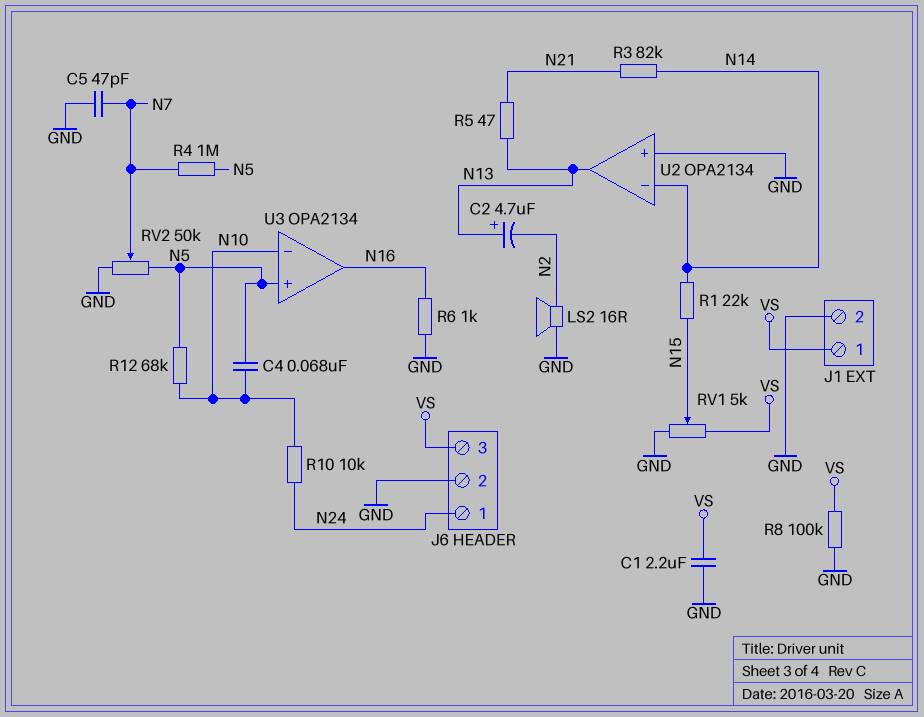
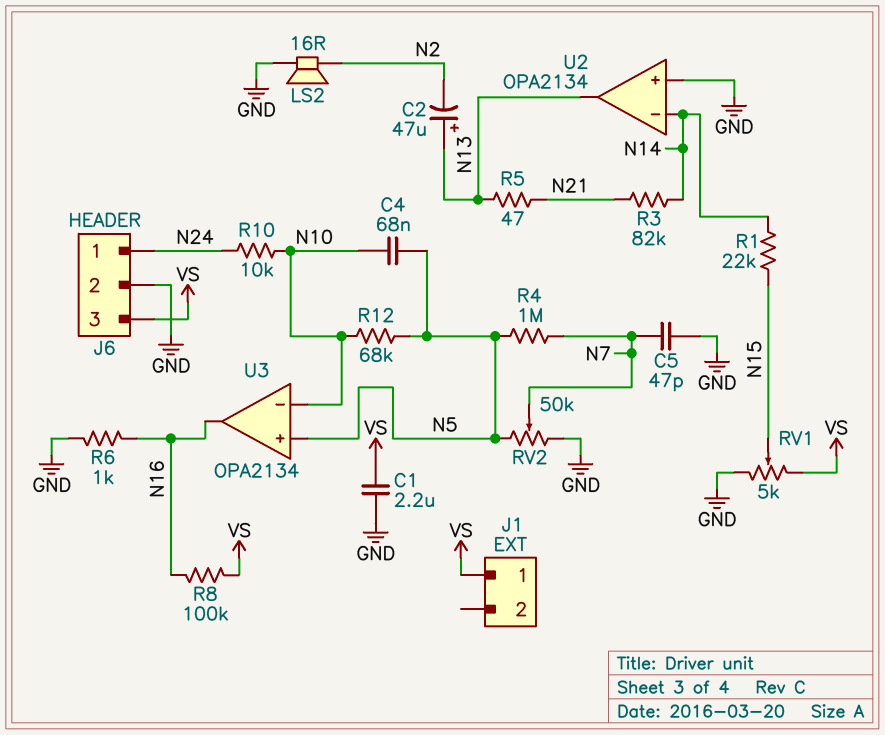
C2: 4.7uF (plus N13, minus N2) -> 47uF (plus N13, minus N2)
J1 pin 2: GND -> none
R8: 100k (GND, VS) -> 100k (N16, VS)

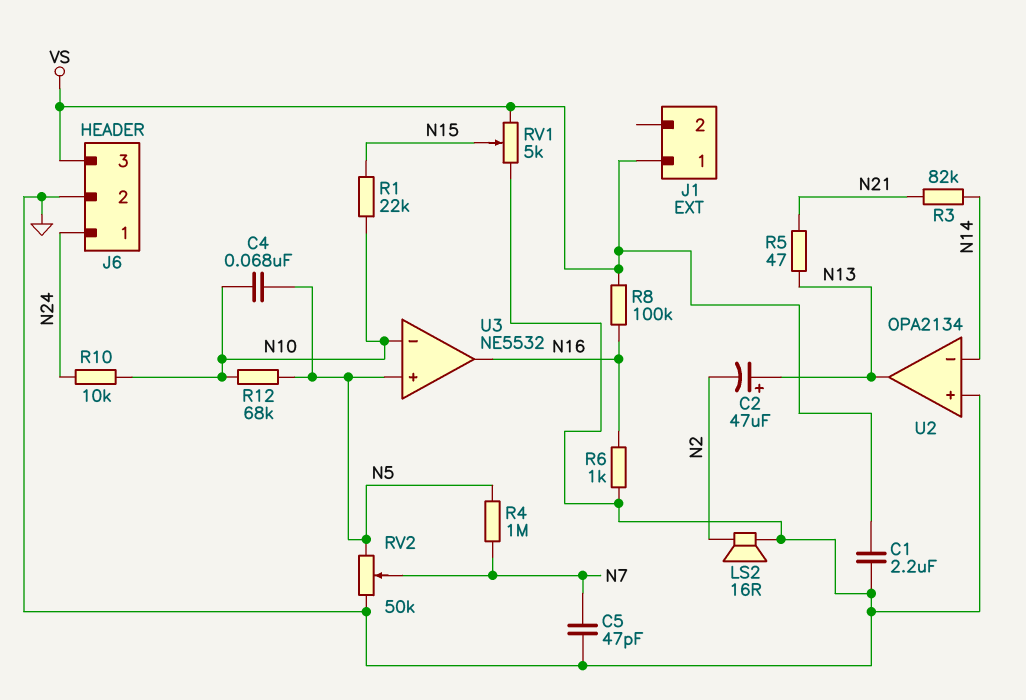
R1: 22k (N14, N15) -> 22k (N10, N15)
U3: OPA2134 -> NE5532

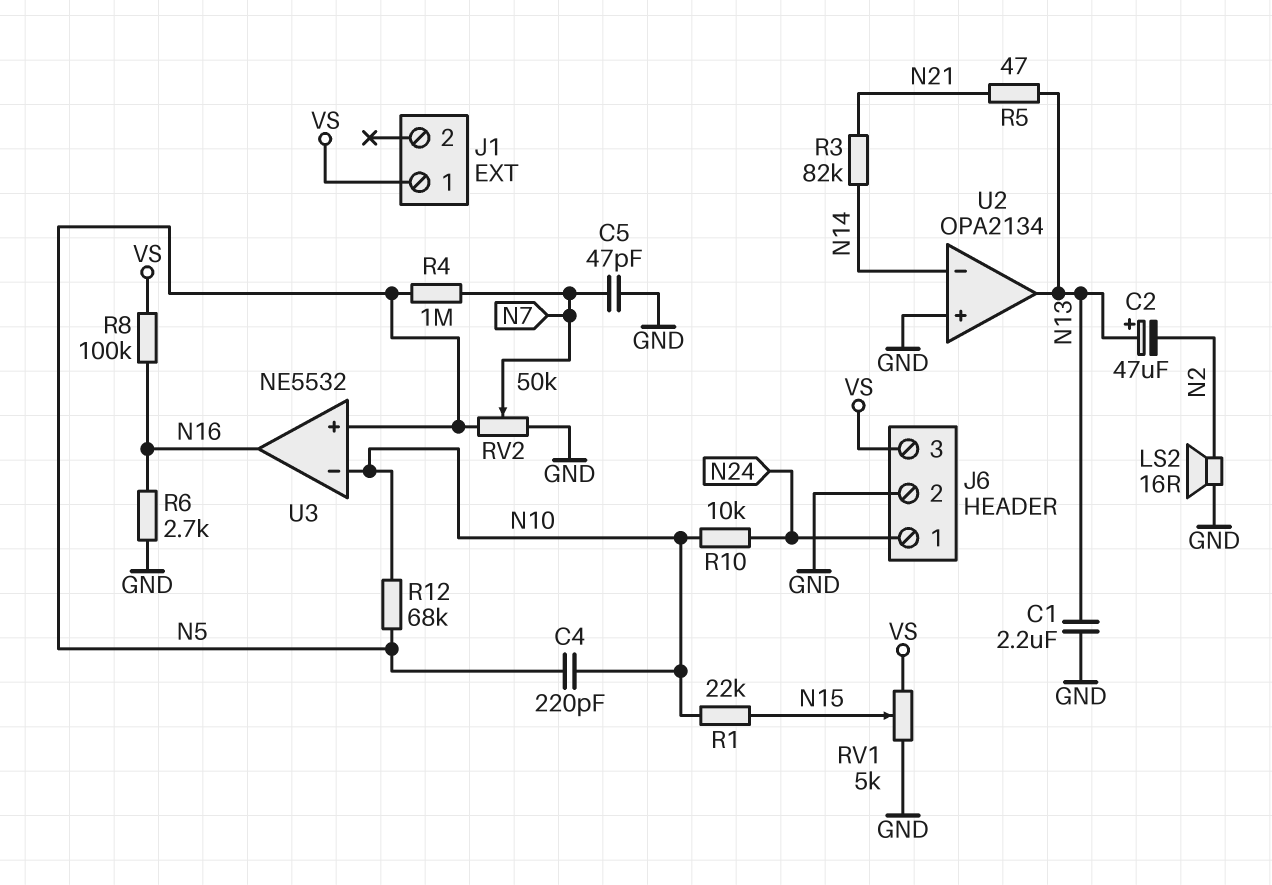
C1: 2.2uF (GND, VS) -> 2.2uF (GND, N13)
C4: 68nF (N5, N10) -> 220pF (N5, N10)
R6: 1k (GND, N16) -> 2.7k (GND, N16)

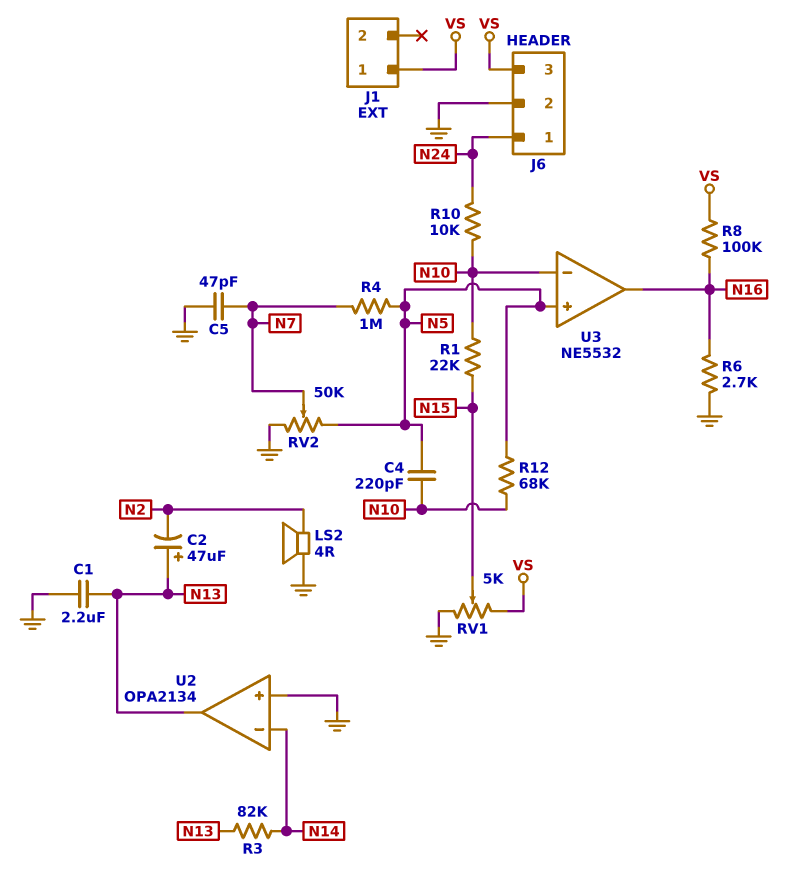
LS2: speaker 16R (GND, N2) -> speaker 4R (GND, N2)
R3: 82k (N14, N21) -> 82k (N13, N14)
R5: 47 (N13, N21) -> none

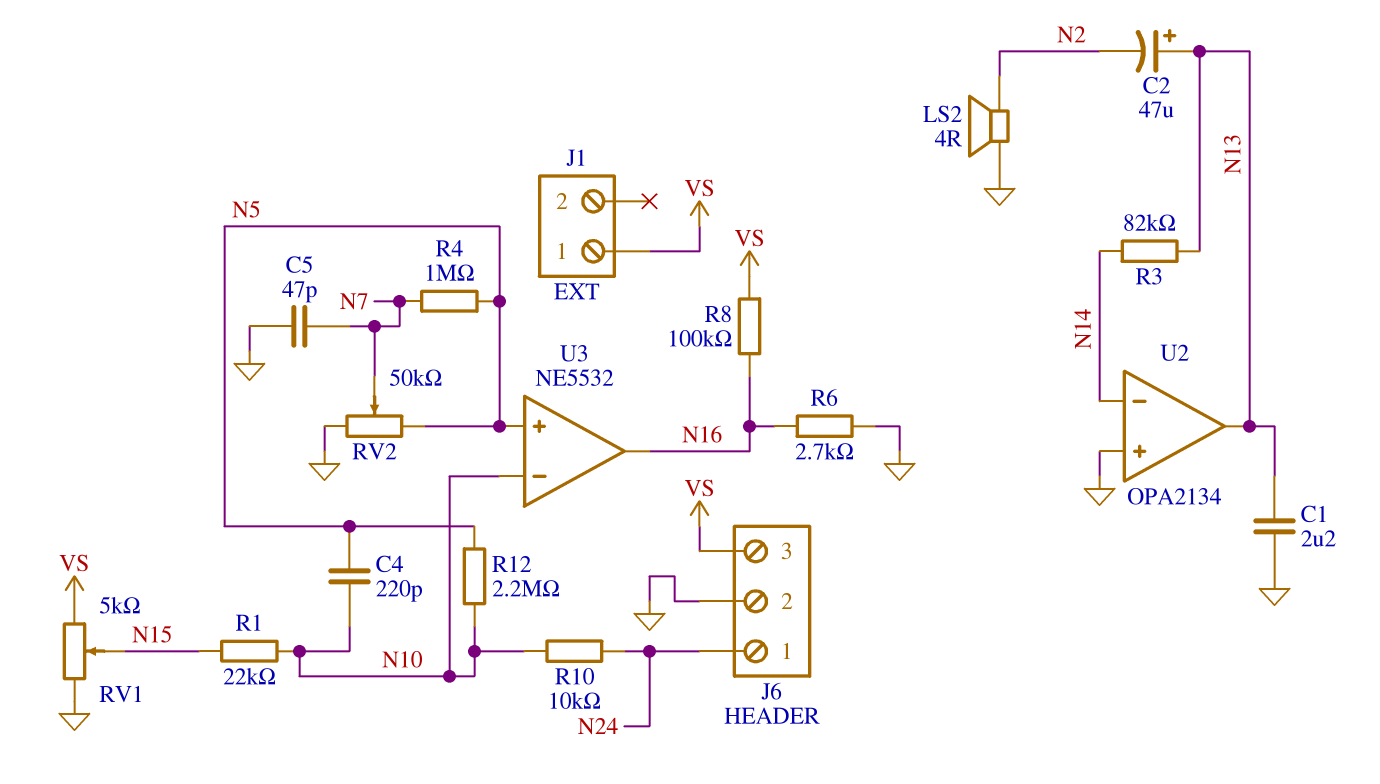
R12: 68k (N5, N10) -> 2.2M (N5, N10)

